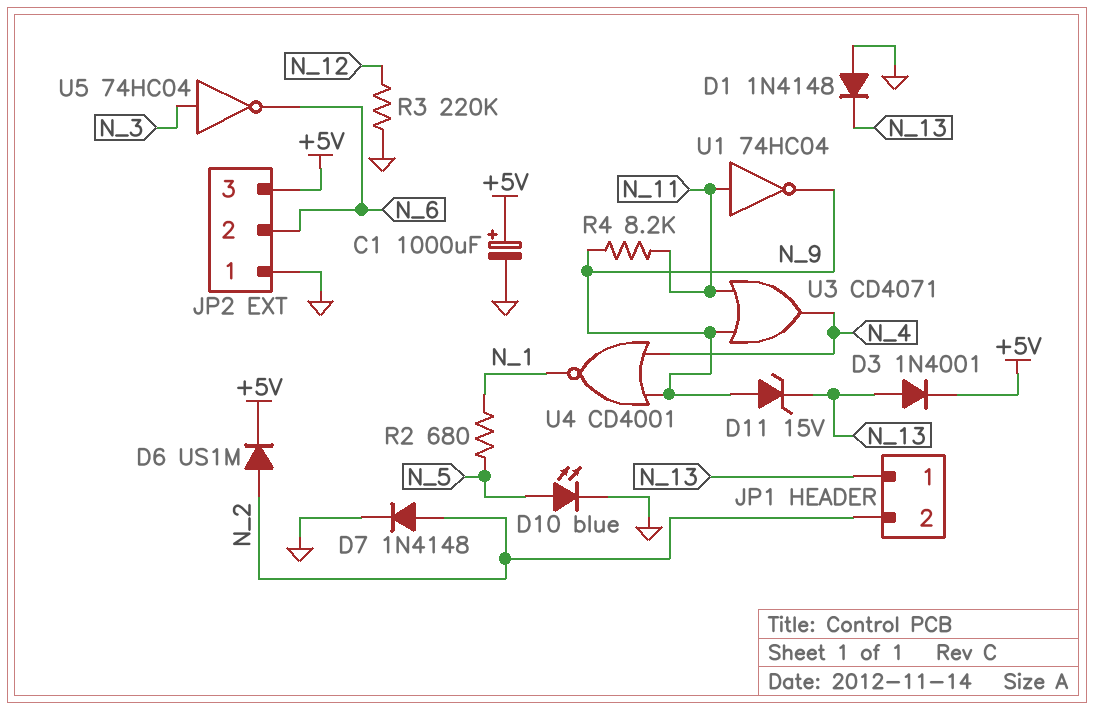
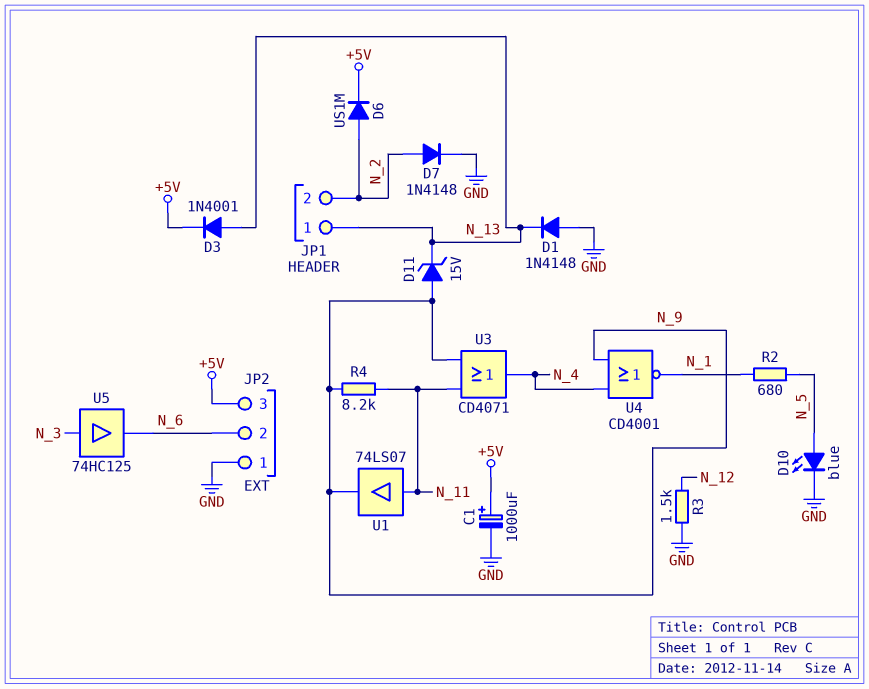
R3: 220k (GND, N_12) -> 1.5k (GND, N_12)
U1: NOT 74HC04 (in N_11, out N_9) -> buffer 74LS07 (in N_11, out N_9)
U5: NOT 74HC04 (in N_3, out N_6) -> buffer 74HC125 (in N_3, out N_6)

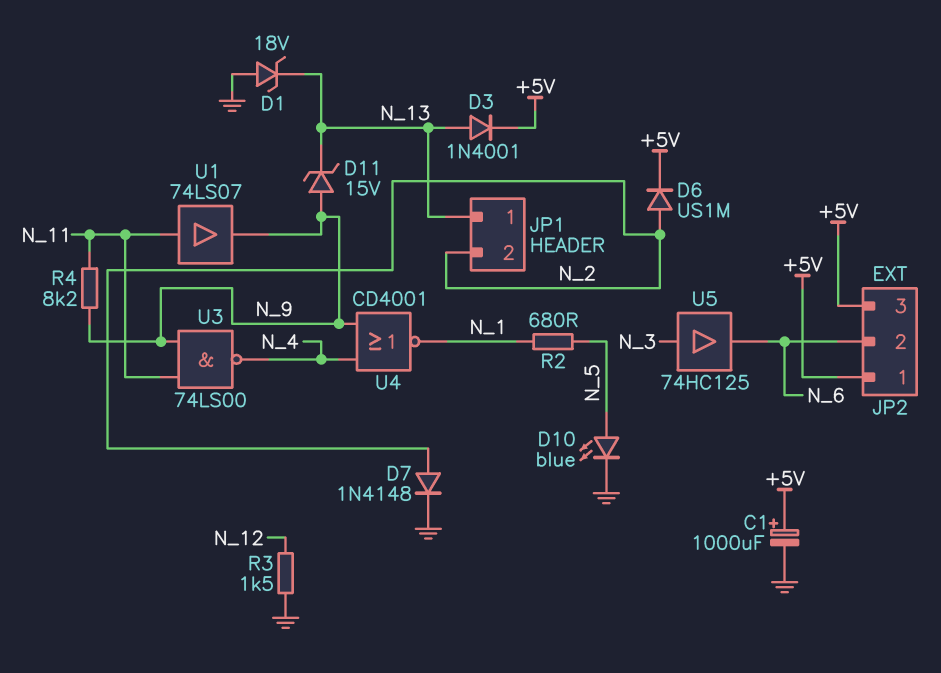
D1: diode 1N4148 (A GND, K N_13) -> zener 18V (A GND, K N_13)
JP2 pin 1: GND -> +5V
U3: OR CD4071 (in N_9, in N_11, out N_4) -> NAND 74LS00 (in N_9, in N_11, out N_4)

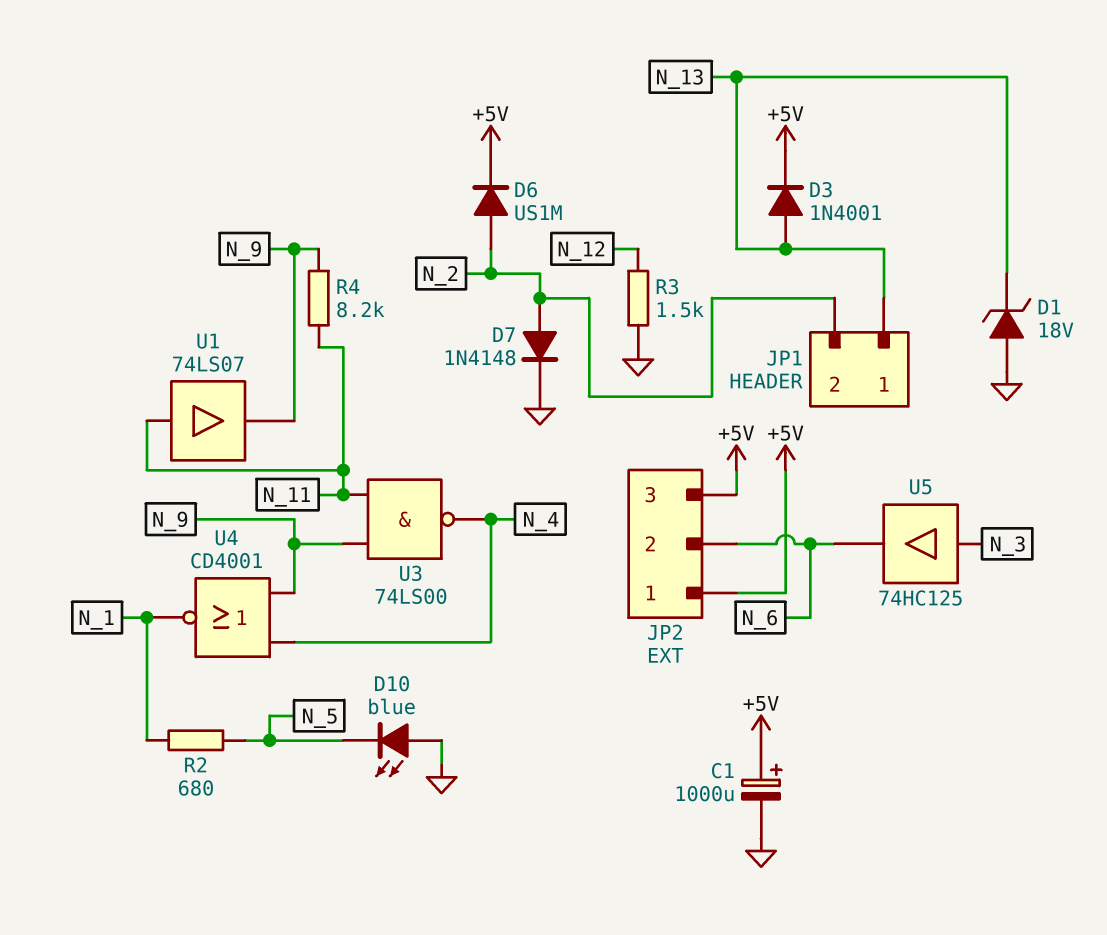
D10: LED blue (A N_5, K GND) -> LED blue (A GND, K N_5)
D11: zener 15V (A N_9, K N_13) -> none

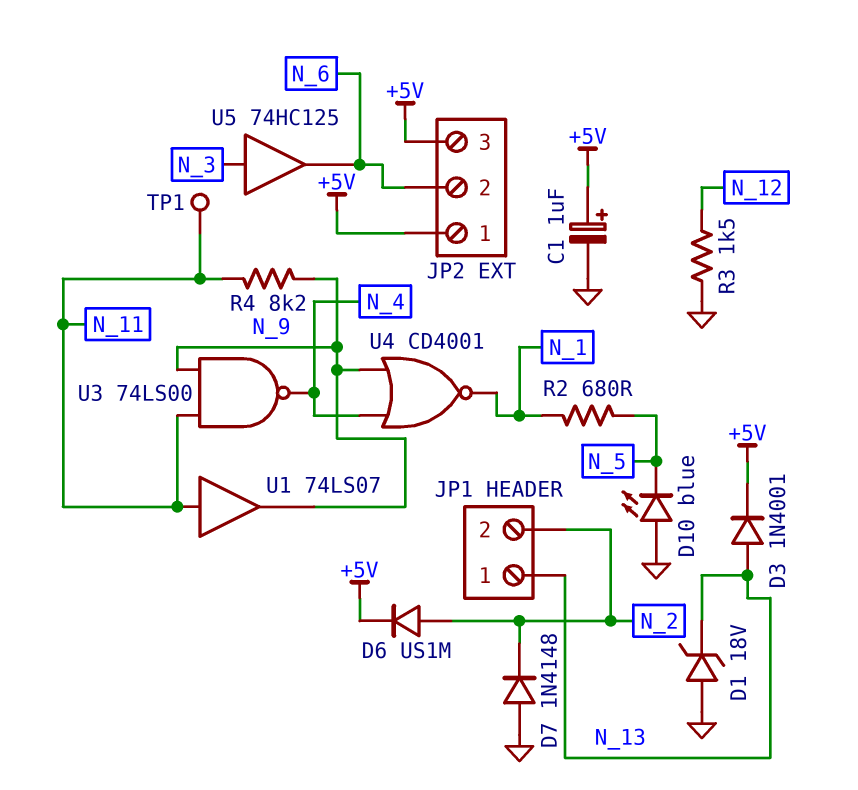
C1: 1000uF (plus +5V, minus GND) -> 1uF (plus +5V, minus GND)
D7: diode 1N4148 (A N_2, K GND) -> diode 1N4148 (A GND, K N_2)
TP1: none -> test point (N_11)

